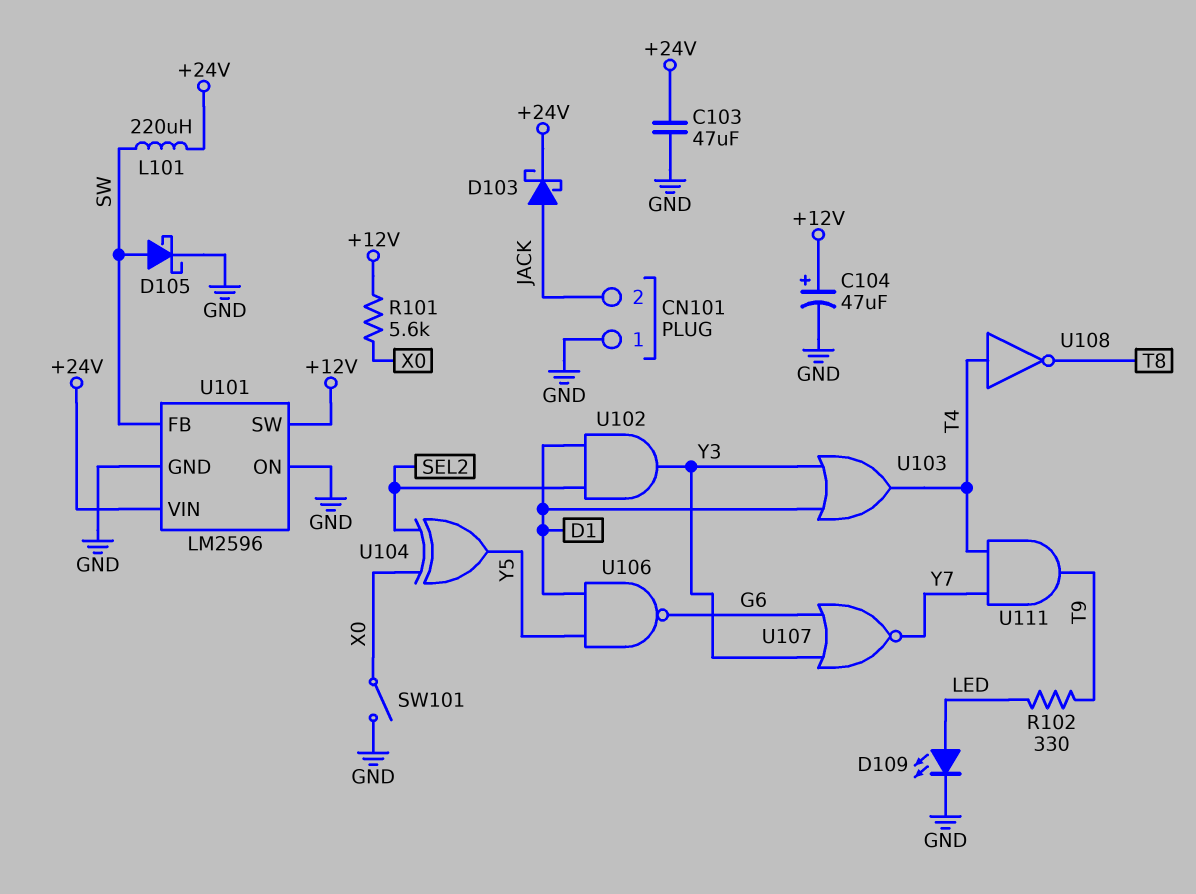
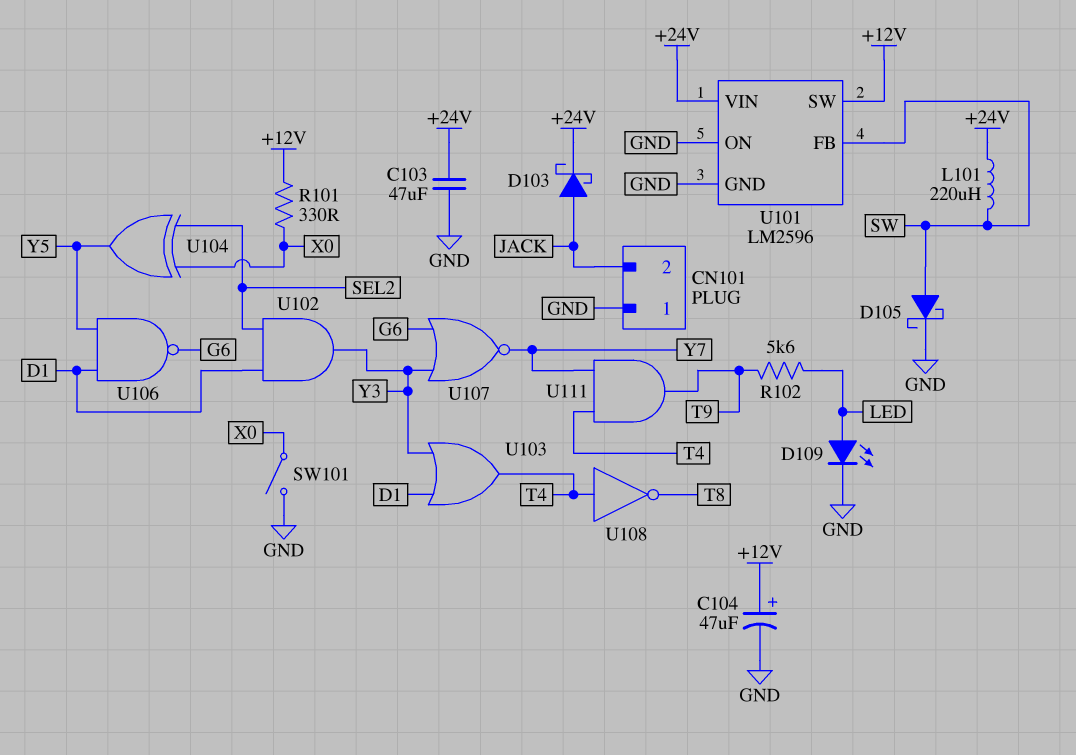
R101: 5.6k (+12V, X0) -> 330 (+12V, X0)
R102: 330 (LED, T9) -> 5.6k (LED, T9)

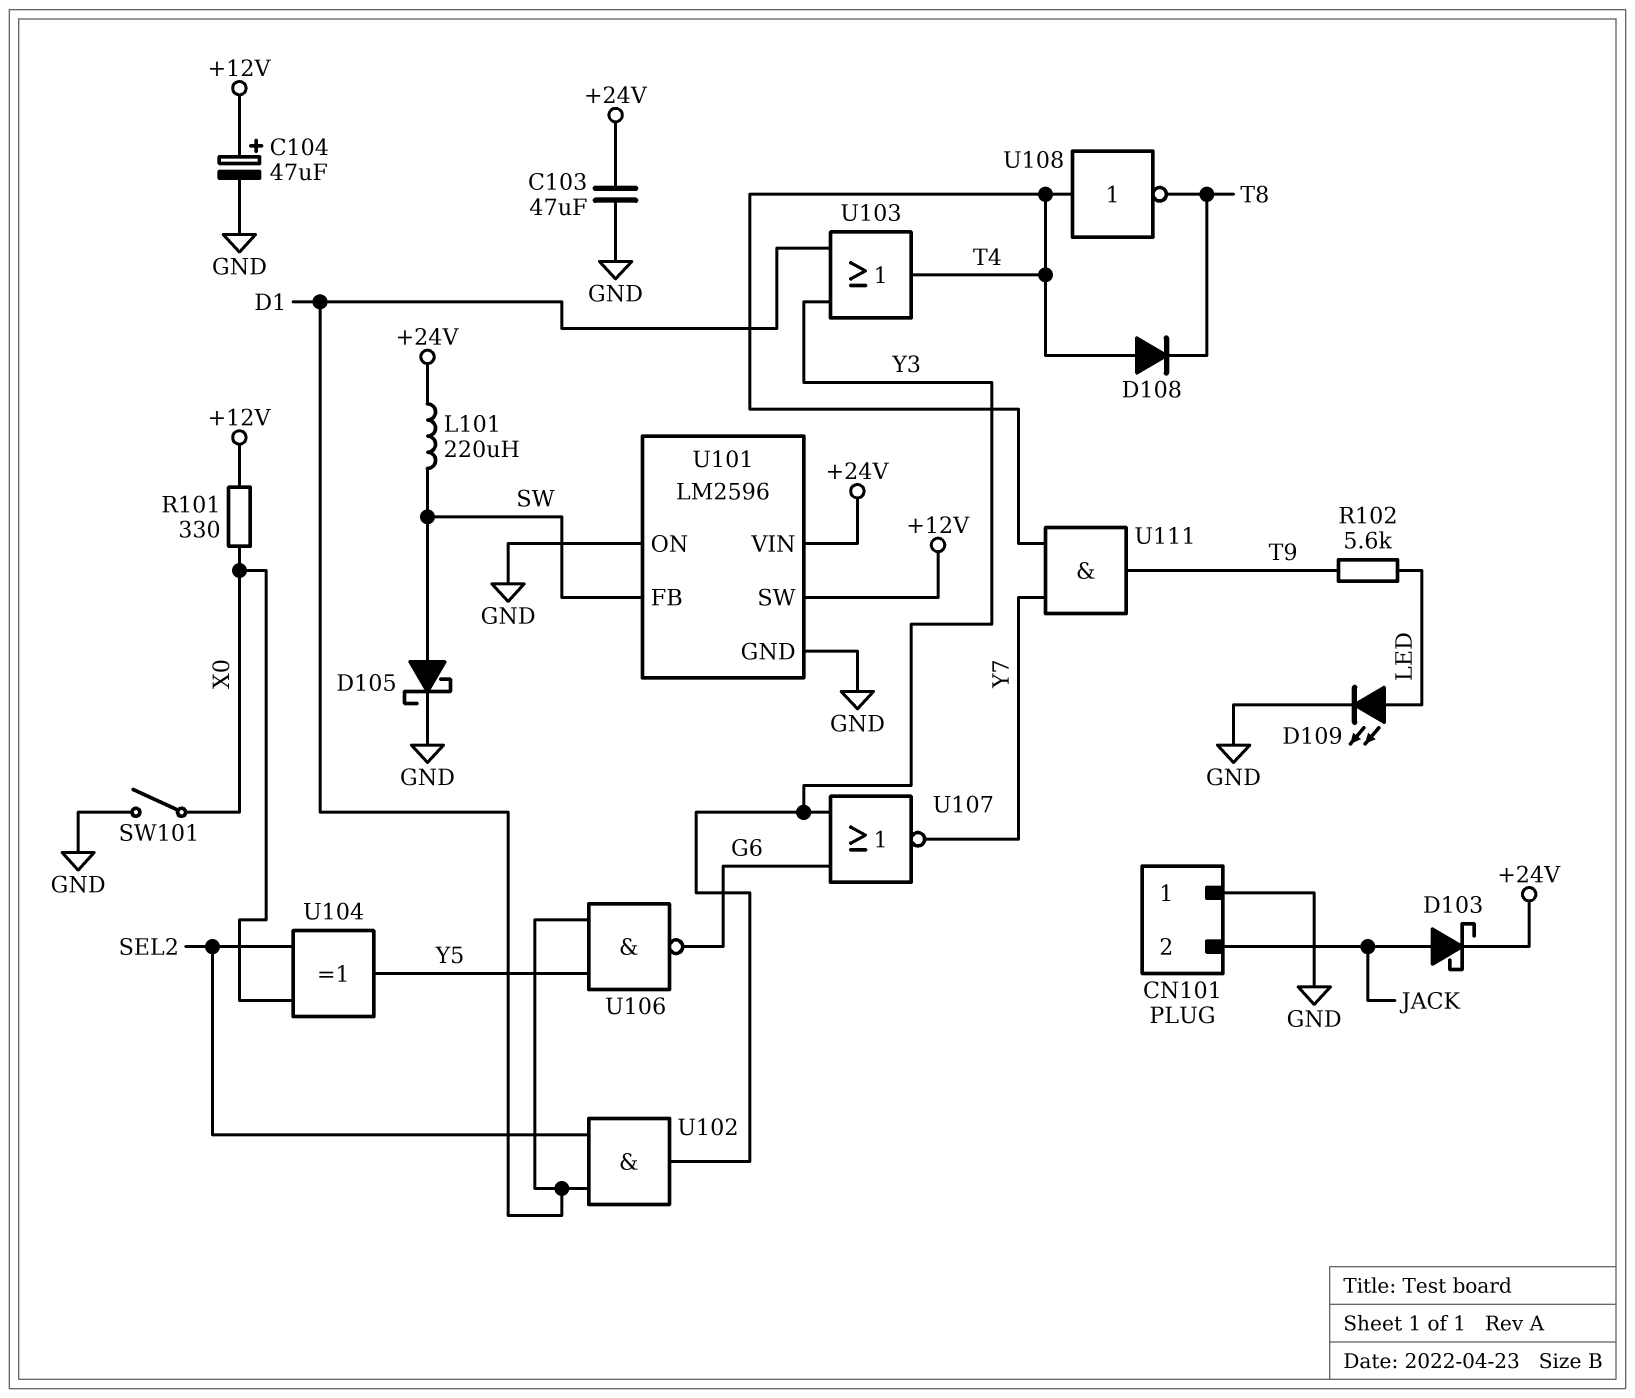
D108: none -> diode (A T4, K T8)

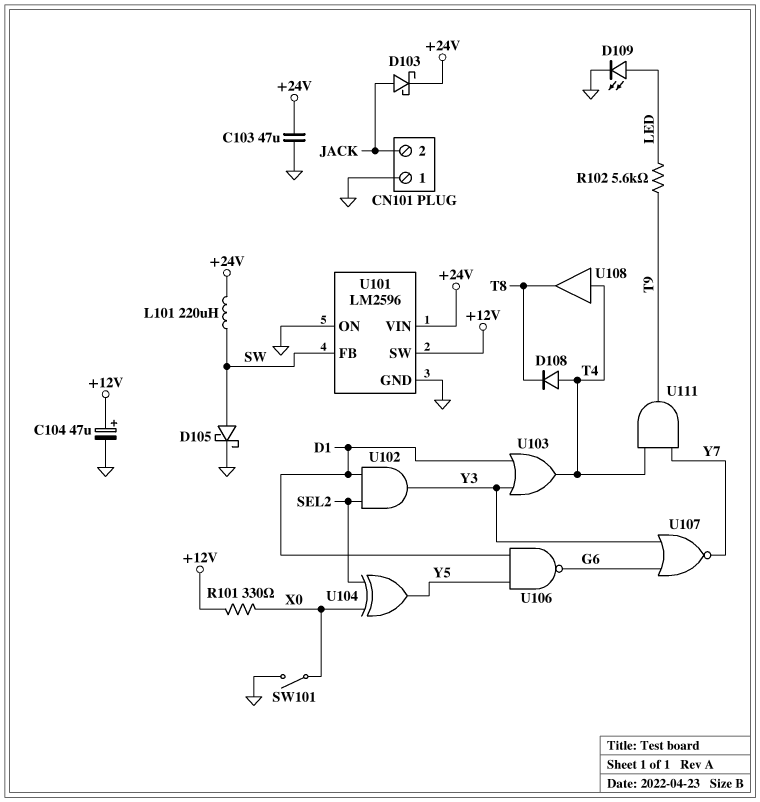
U108: NOT (in T4, out T8) -> buffer (in T4, out T8)

